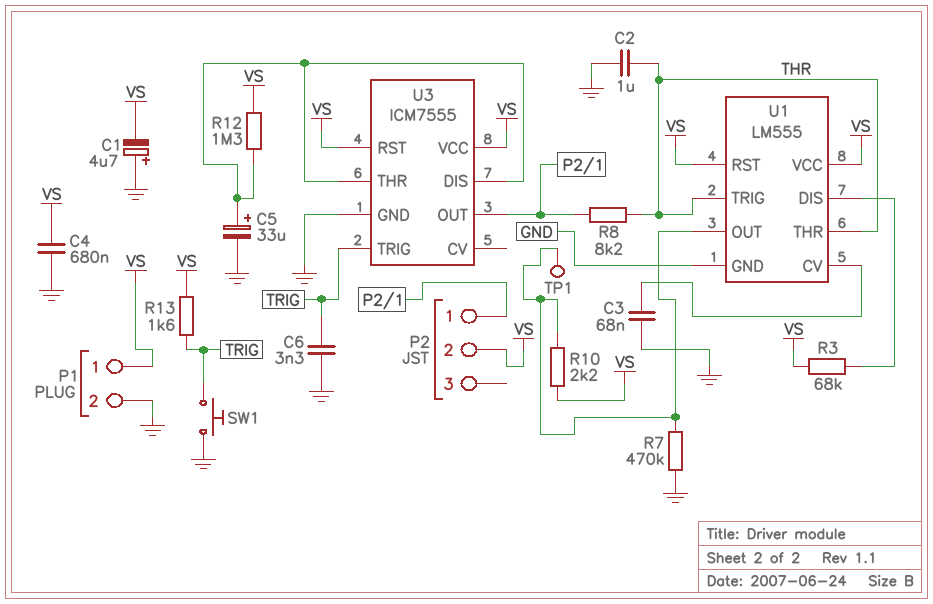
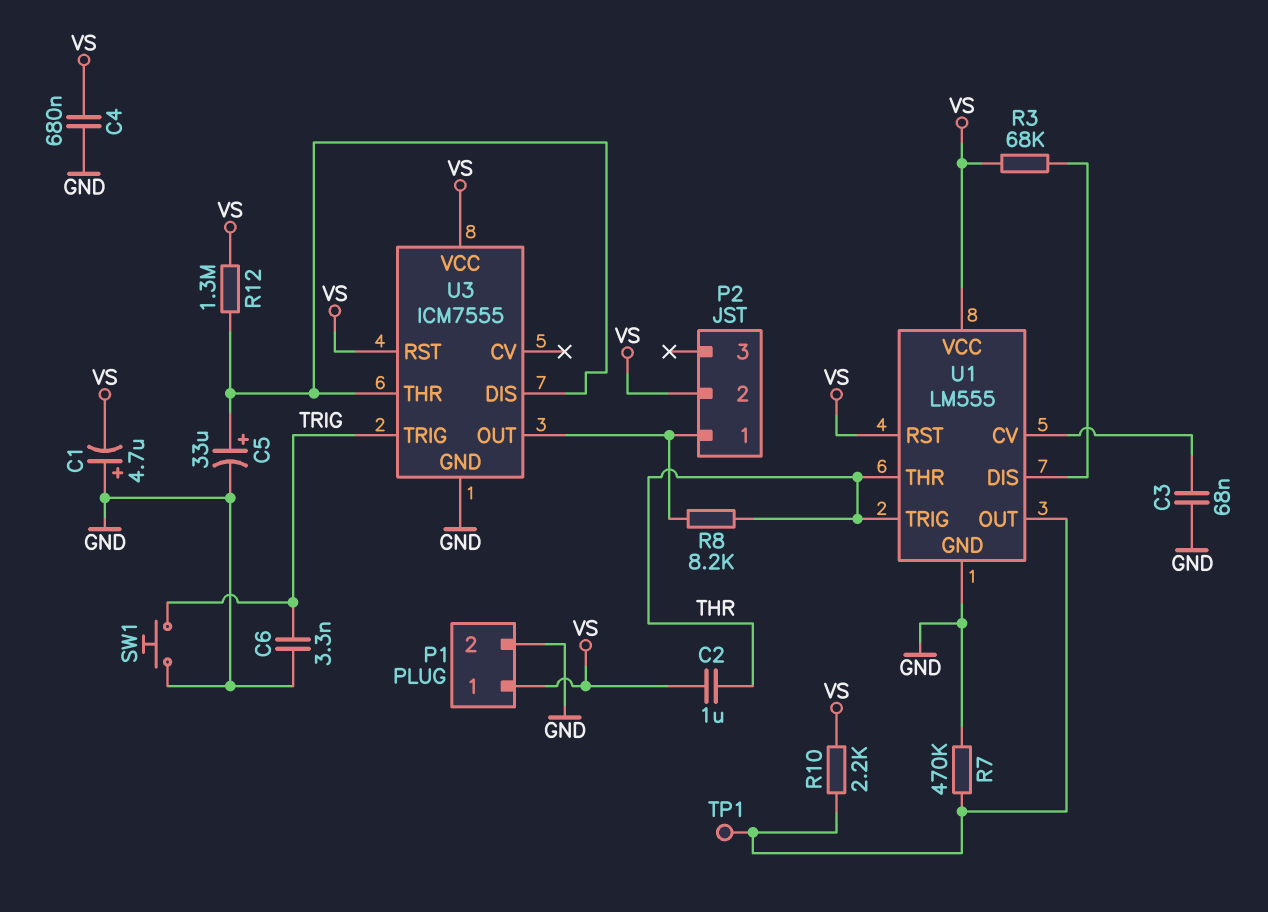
C2: 1uF (GND, THR) -> 1uF (THR, VS)
R13: 1.6k (TRIG, VS) -> none

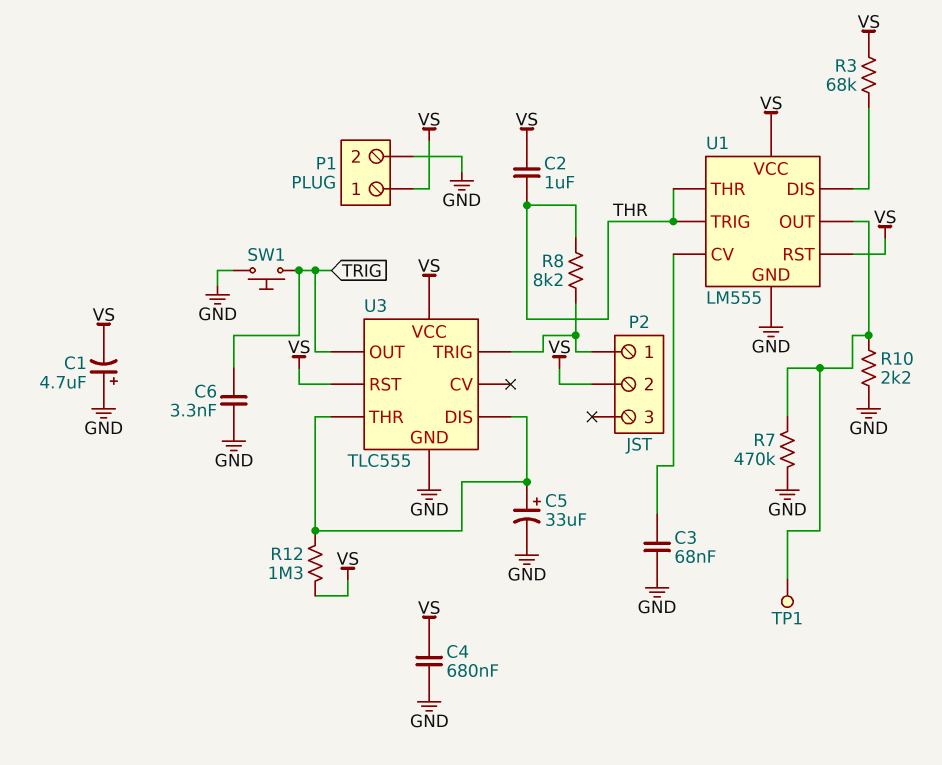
R10: 2.2k (U1/OUT, VS) -> 2.2k (GND, U1/OUT)
U3: ICM7555 -> TLC555
U3 pin OUT: P2/1 -> TRIG
U3 pin TRIG: TRIG -> P2/1

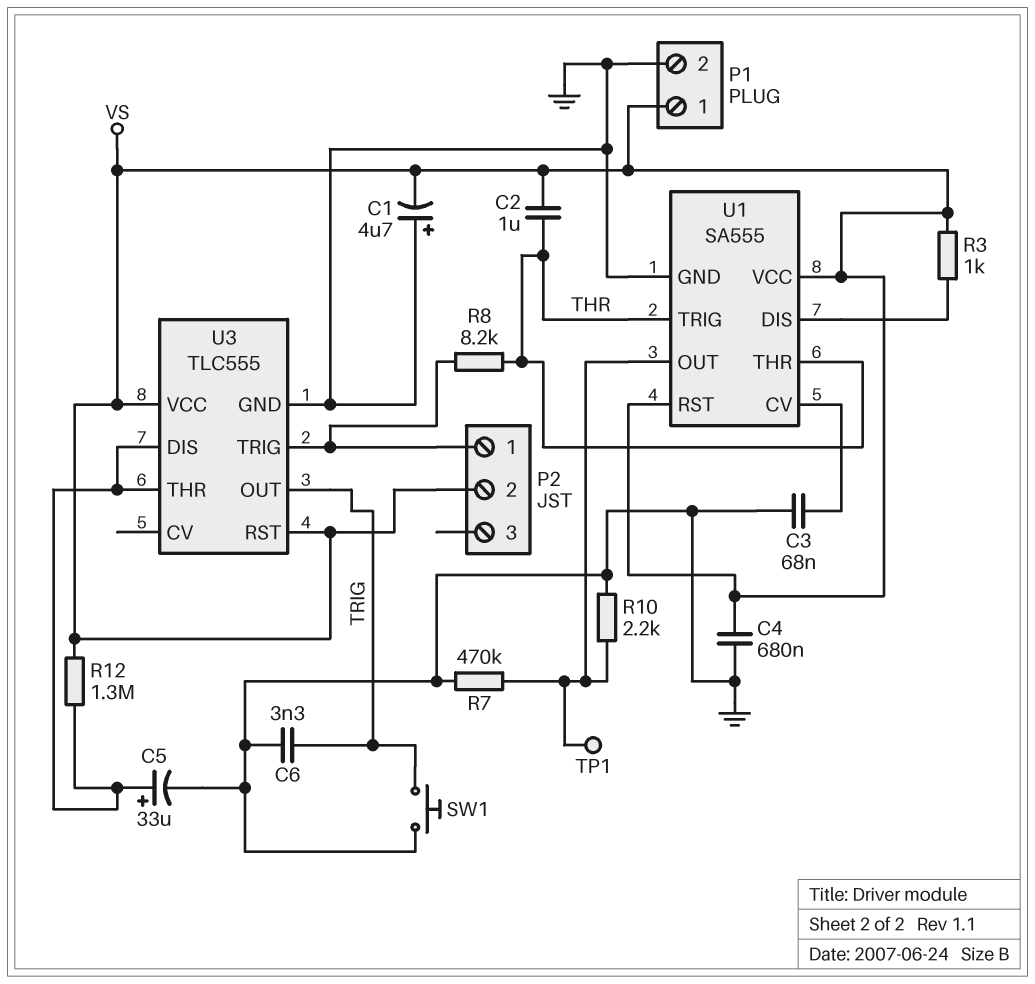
R3: 68k (U1/DIS, VS) -> 1k (U1/DIS, VS)
U1: LM555 -> SA555

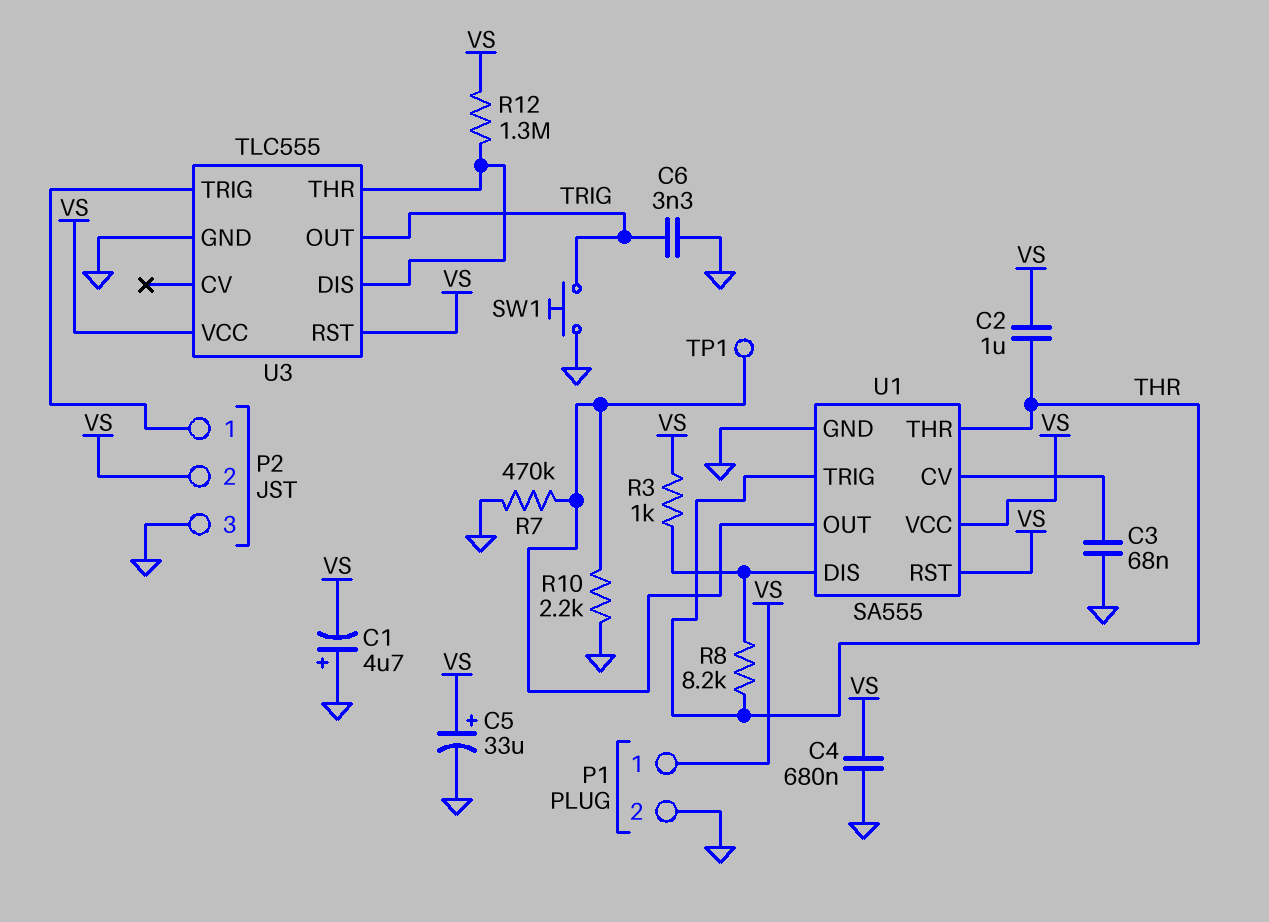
C5: 33uF (plus U3/DIS, minus GND) -> 33uF (plus VS, minus GND)
P2 pin 3: none -> GND
R8: 8.2k (P2/1, THR) -> 8.2k (THR, U1/DIS)

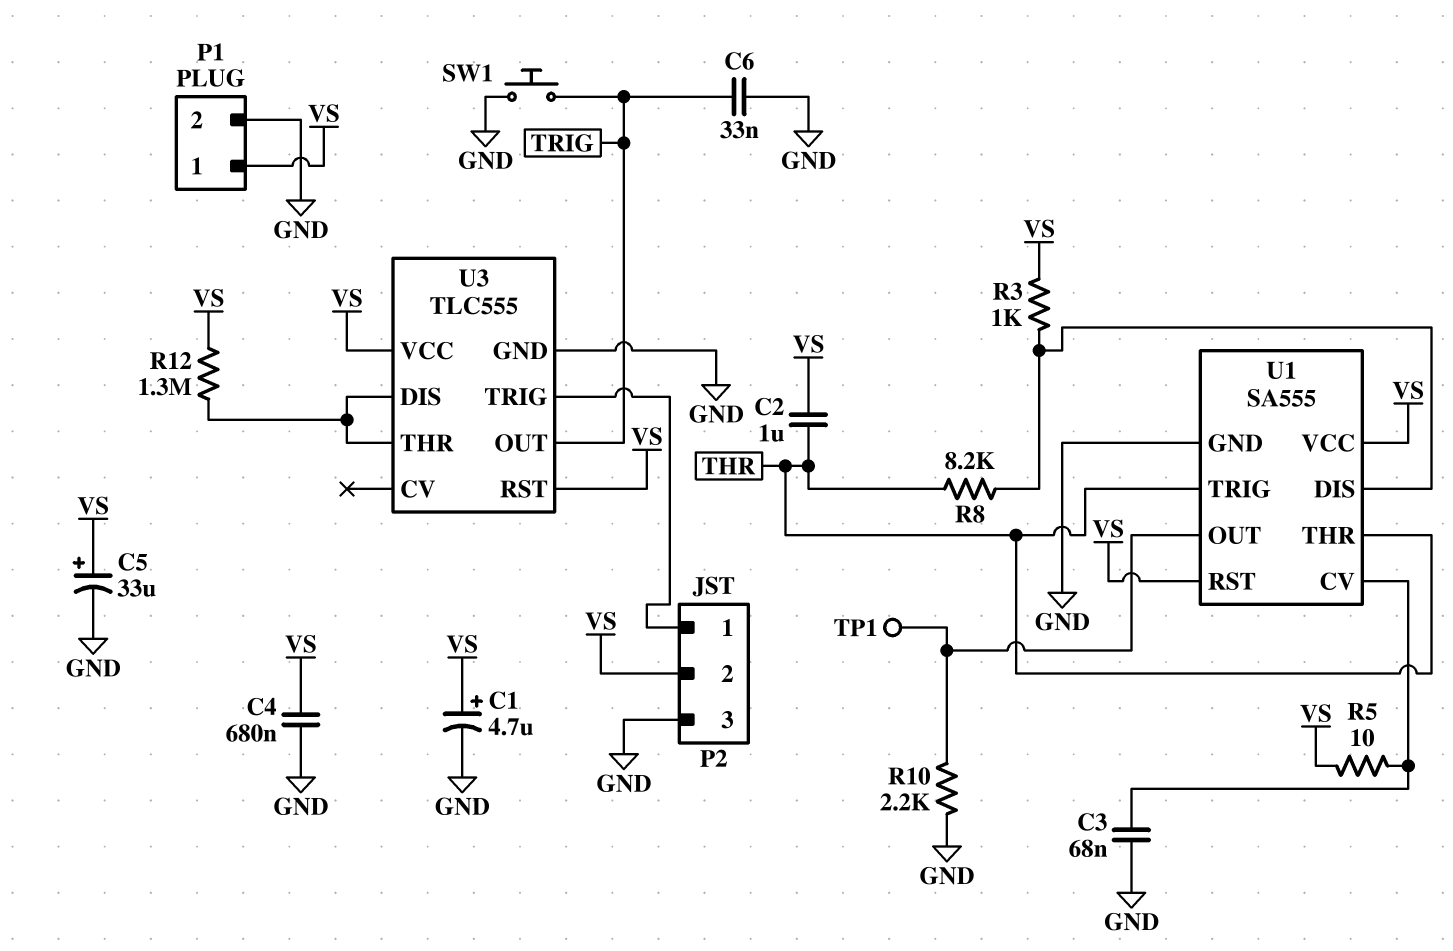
C1: 4.7uF (plus GND, minus VS) -> 4.7uF (plus VS, minus GND)
C6: 3.3nF (GND, TRIG) -> 33nF (GND, TRIG)
R5: none -> 10 (U1/CV, VS)
R7: 470k (GND, U1/OUT) -> none

